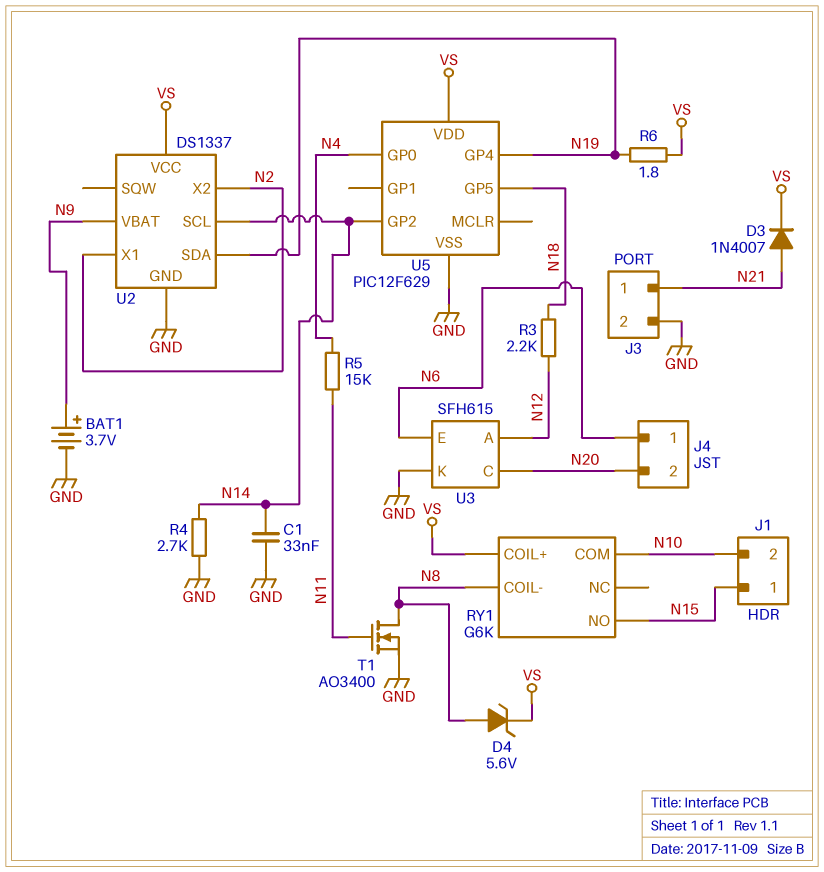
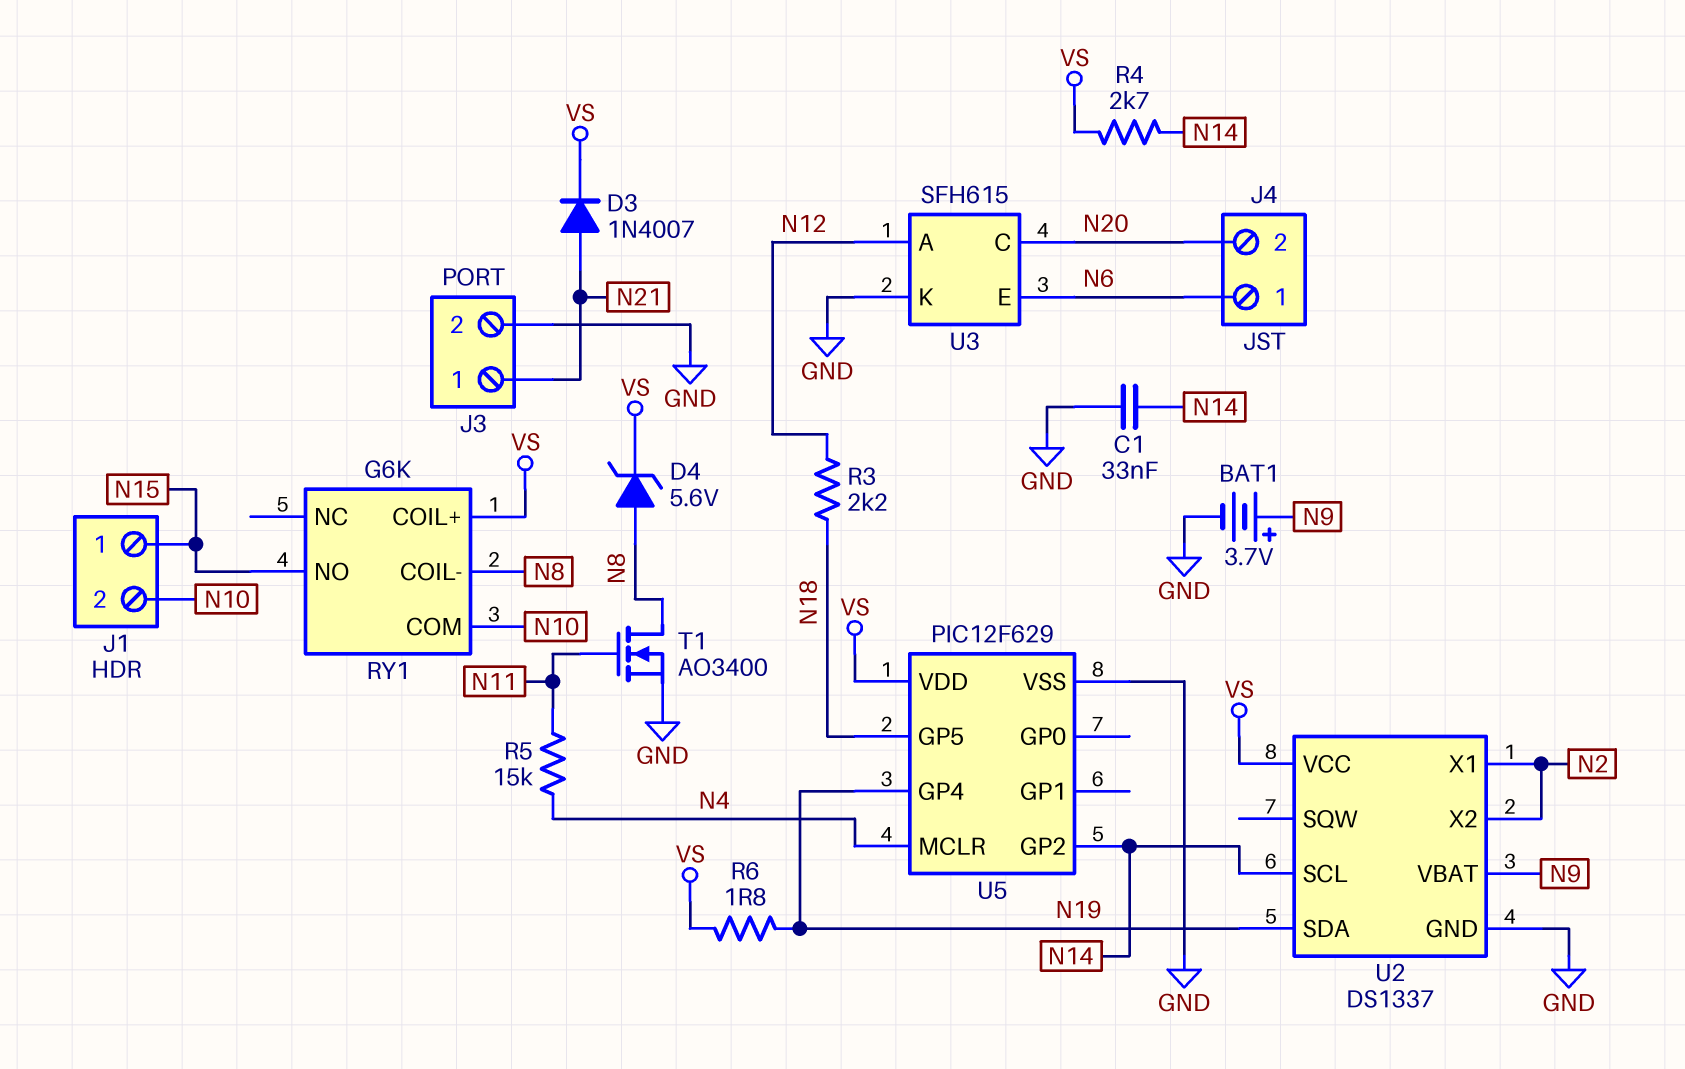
R4: 2.7k (GND, N14) -> 2.7k (N14, VS)
U5 pin GP0: N4 -> none
U5 pin MCLR: none -> N4

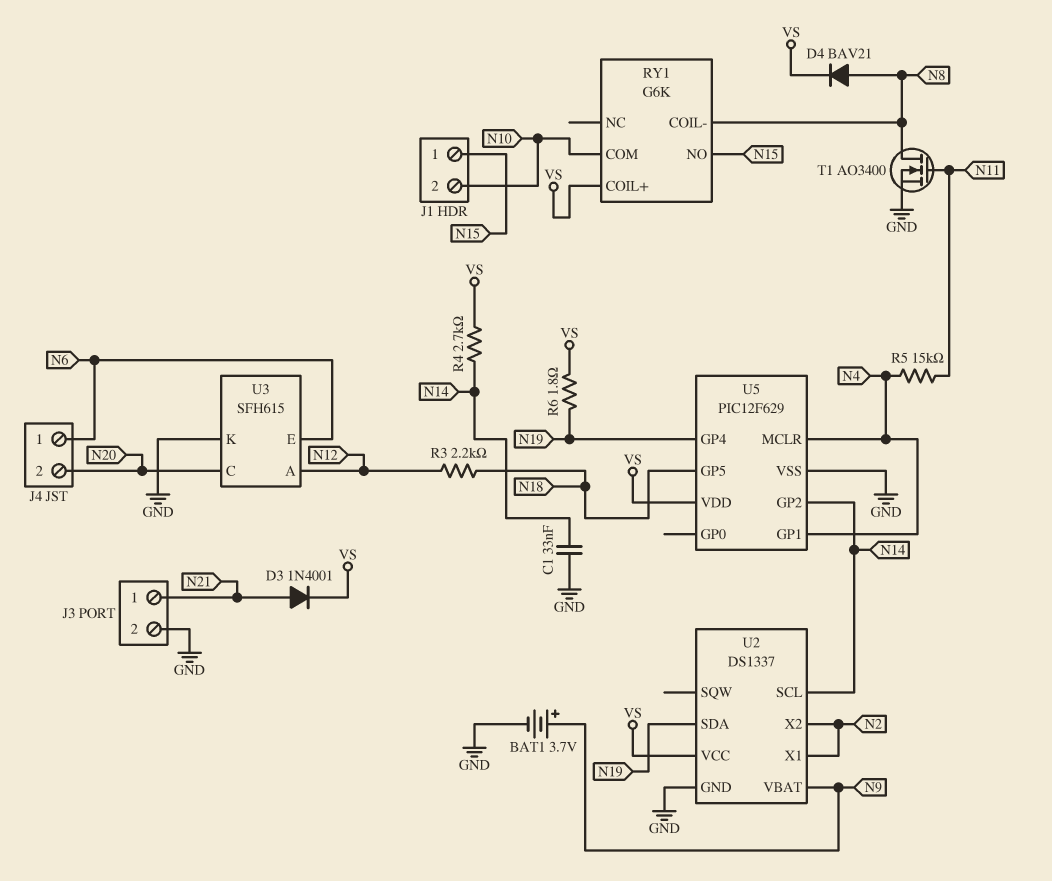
D3: diode 1N4007 (A N21, K VS) -> diode 1N4001 (A N21, K VS)
D4: zener 5.6V (A N8, K VS) -> diode BAV21 (A N8, K VS)
U5 pin GP1: none -> N4

